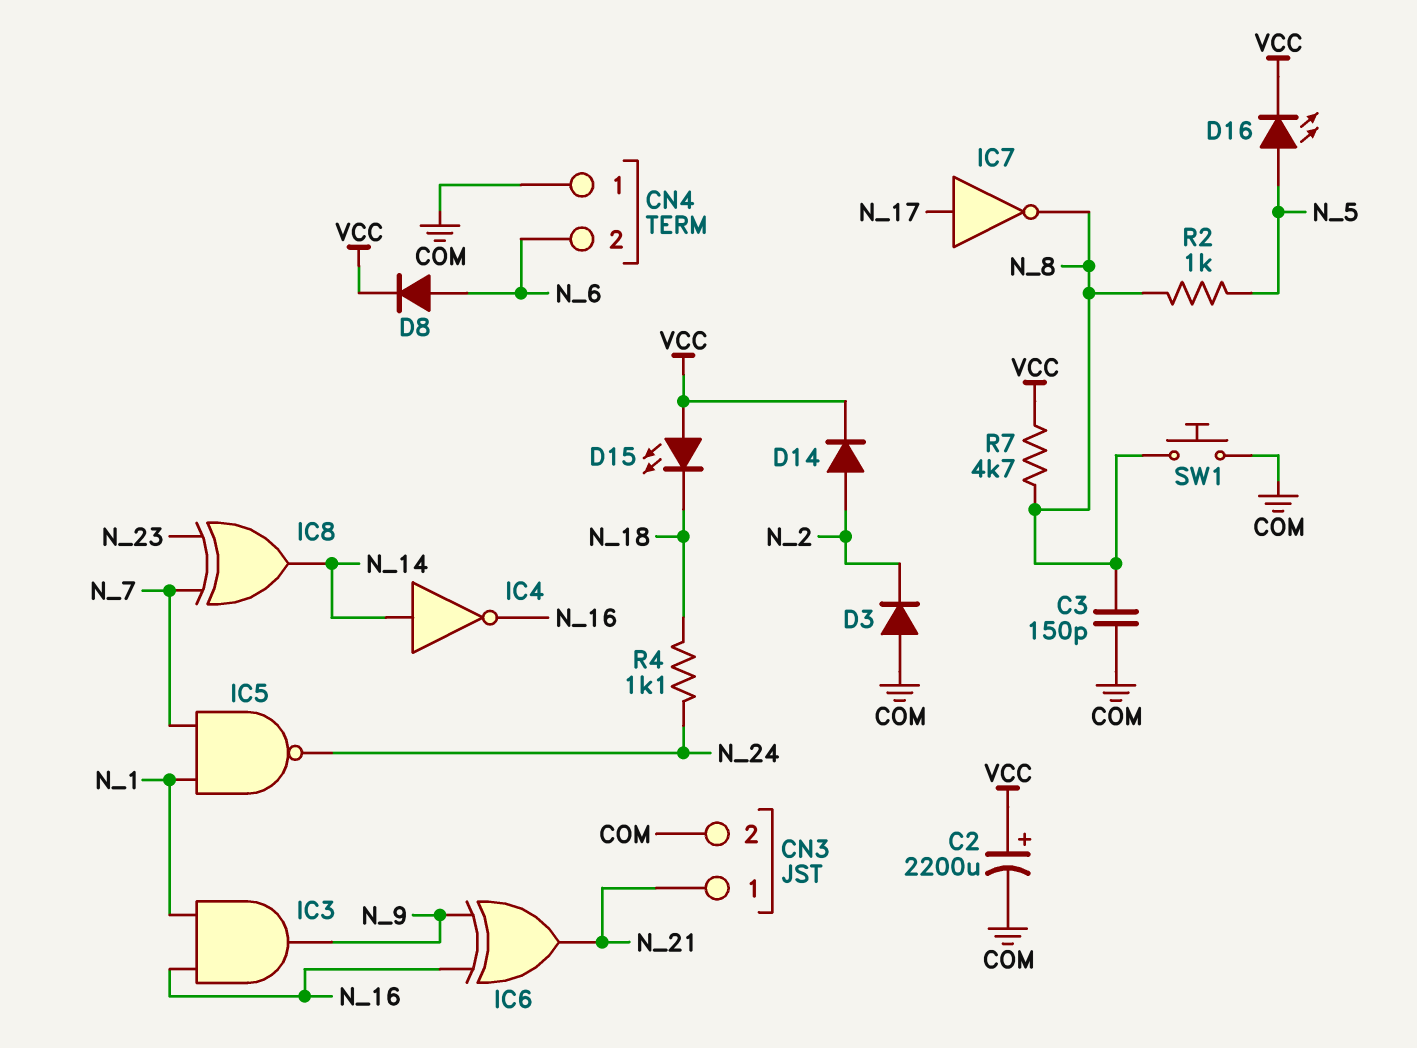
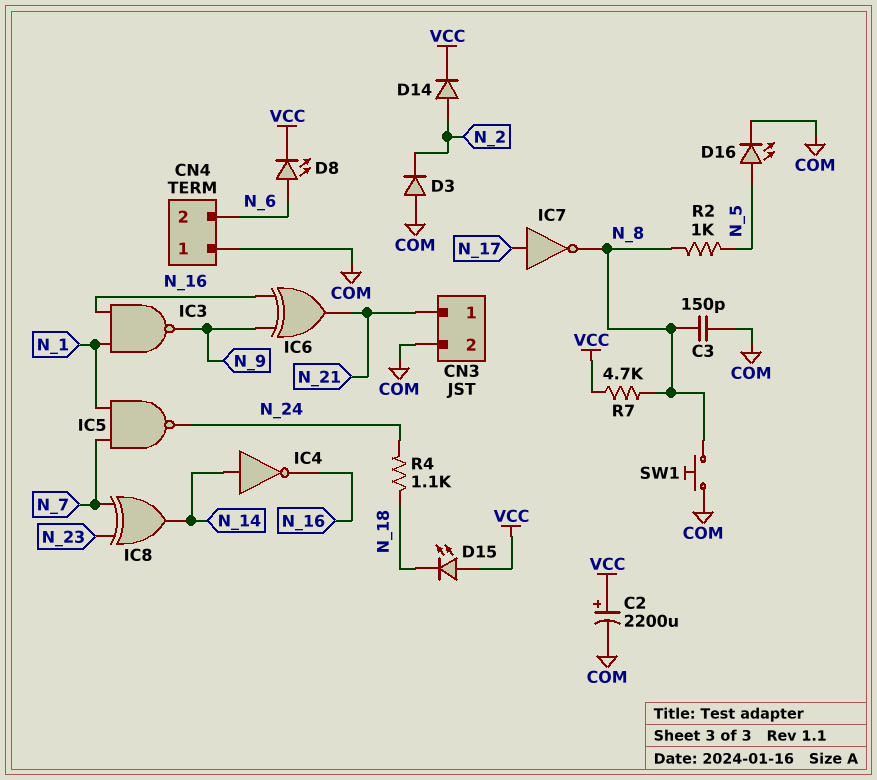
D8: diode (A N_6, K VCC) -> LED (A N_6, K VCC)
D16: LED (A N_5, K VCC) -> LED (A N_5, K COM)
IC3: AND (in N_1, in N_16, out N_9) -> NAND (in N_1, in N_16, out N_9)

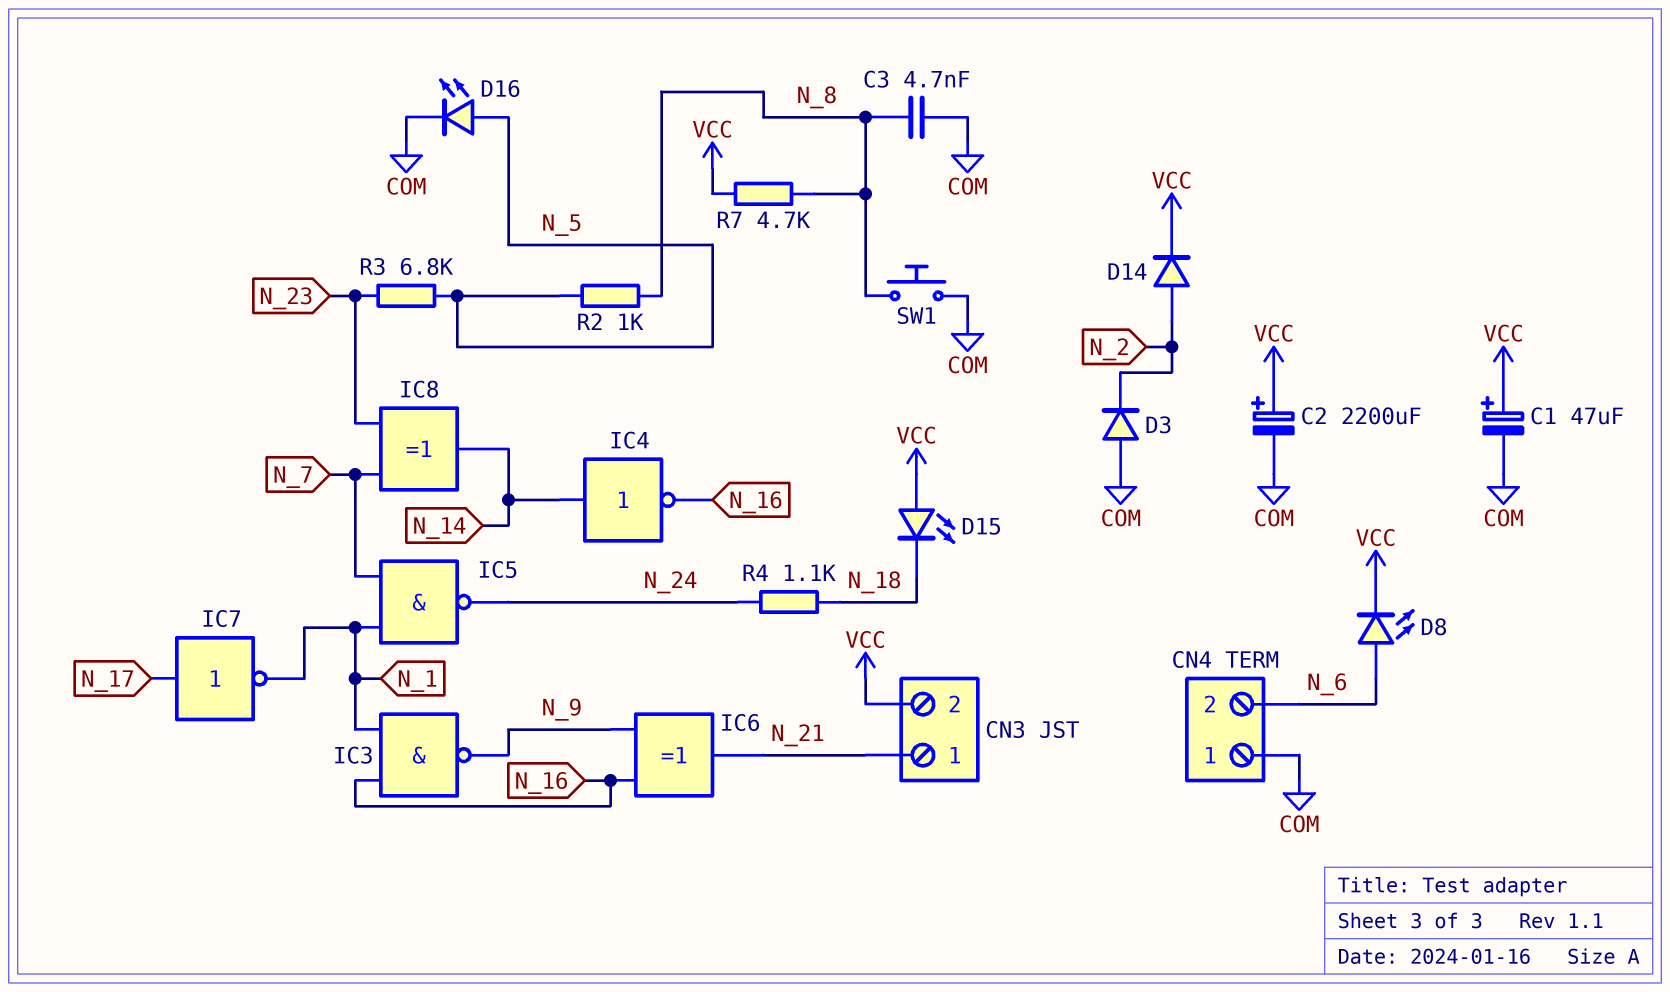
C1: none -> 47uF (plus VCC, minus COM)
C3: 150pF (COM, N_8) -> 4.7nF (COM, N_8)
CN3 pin 2: COM -> VCC
IC7: NOT (in N_17, out N_8) -> NOT (in N_17, out N_1)
R3: none -> 6.8k (N_5, N_23)

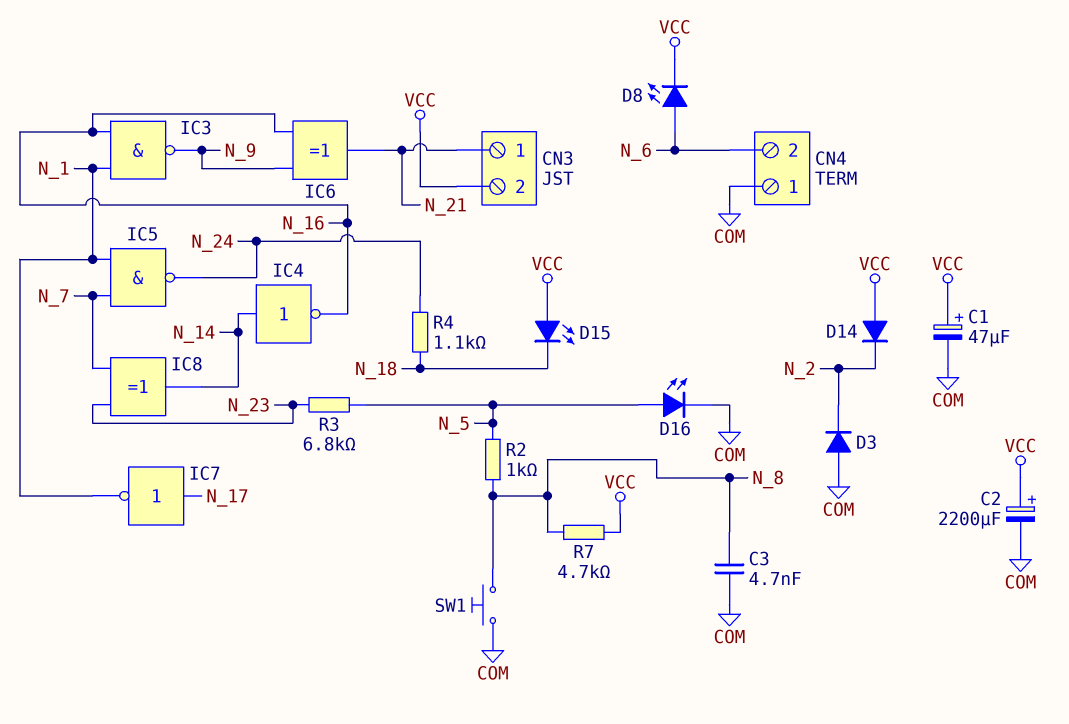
D14: diode (A N_2, K VCC) -> diode (A VCC, K N_2)

